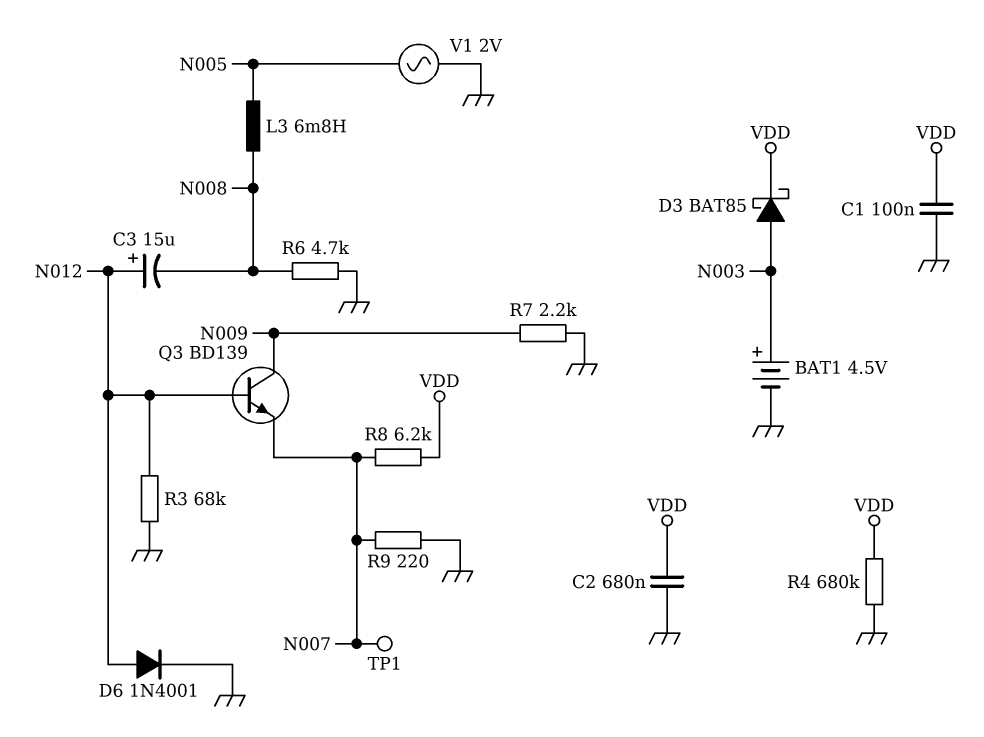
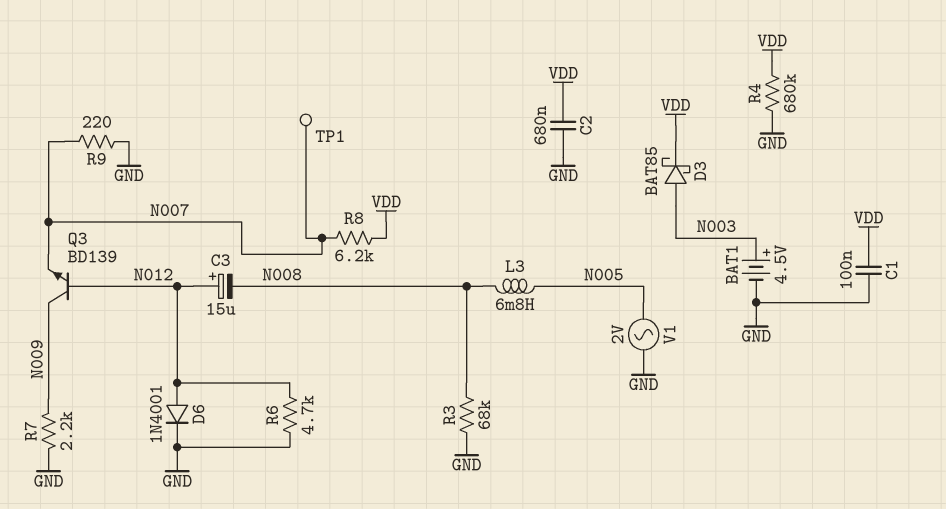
R3: 68k (GND, N012) -> 68k (GND, N008)
R6: 4.7k (GND, N008) -> 4.7k (GND, N012)

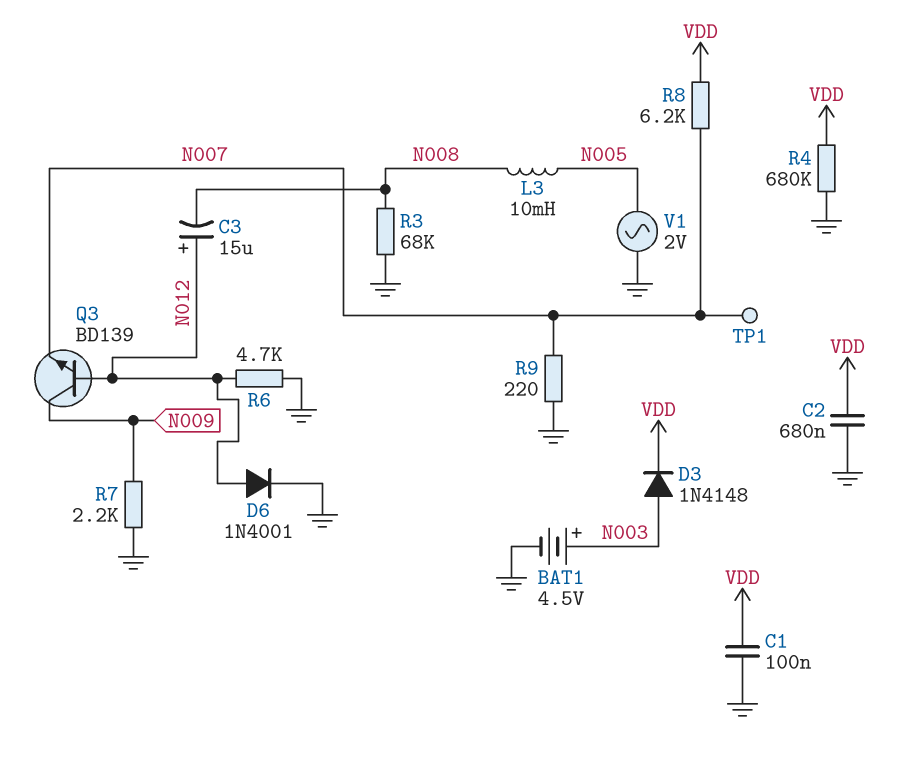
D3: schottky BAT85 (A N003, K VDD) -> diode 1N4148 (A N003, K VDD)
L3: 6.8mH (N005, N008) -> 10mH (N005, N008)

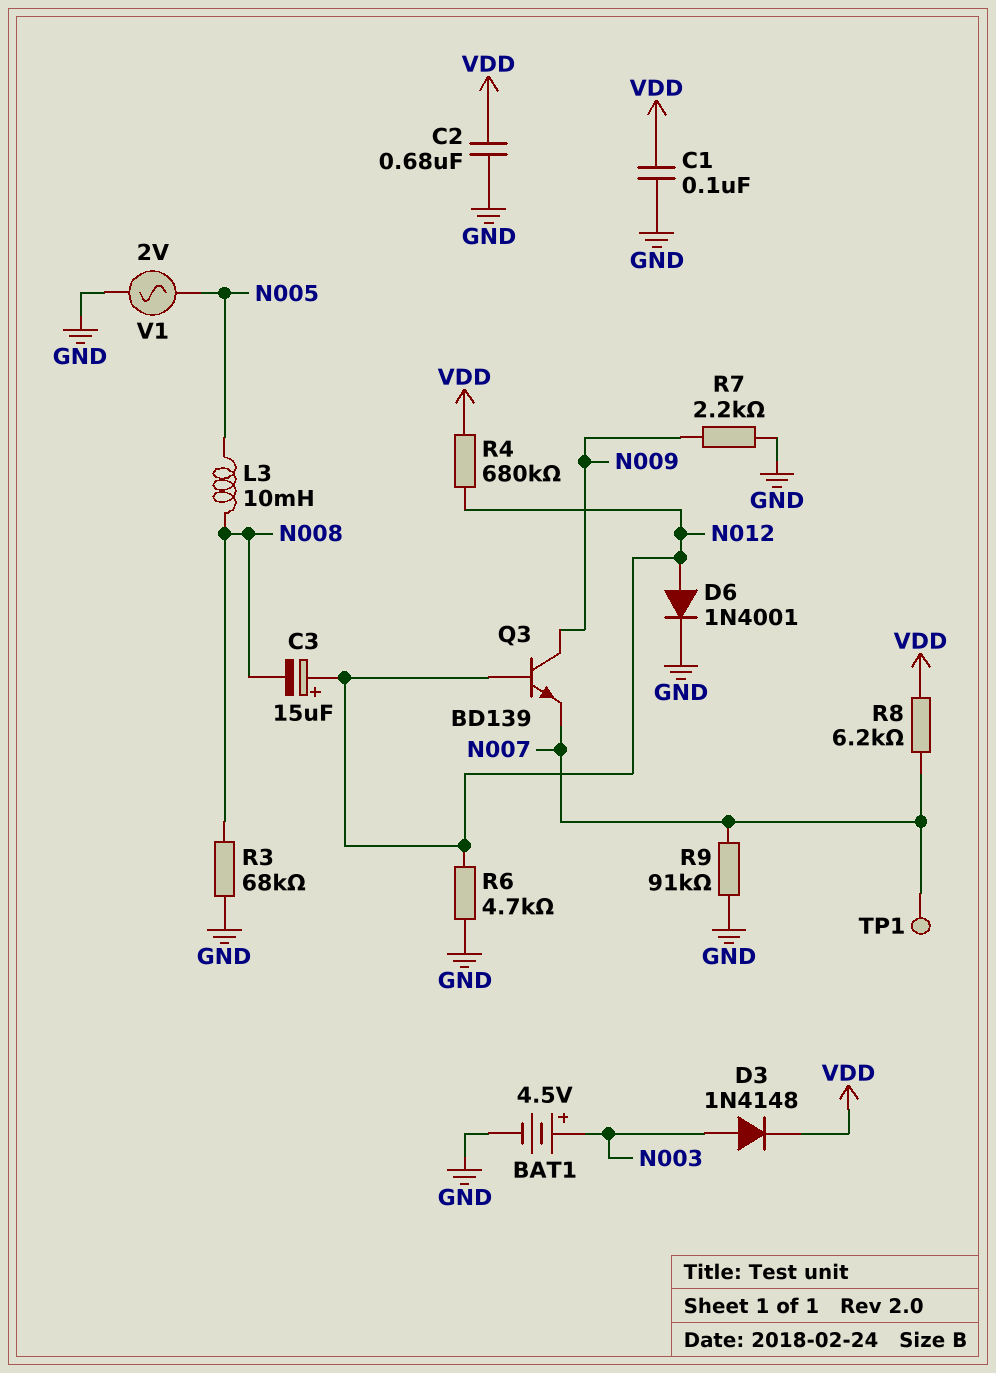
R4: 680k (GND, VDD) -> 680k (N012, VDD)
R9: 220 (GND, N007) -> 91k (GND, N007)

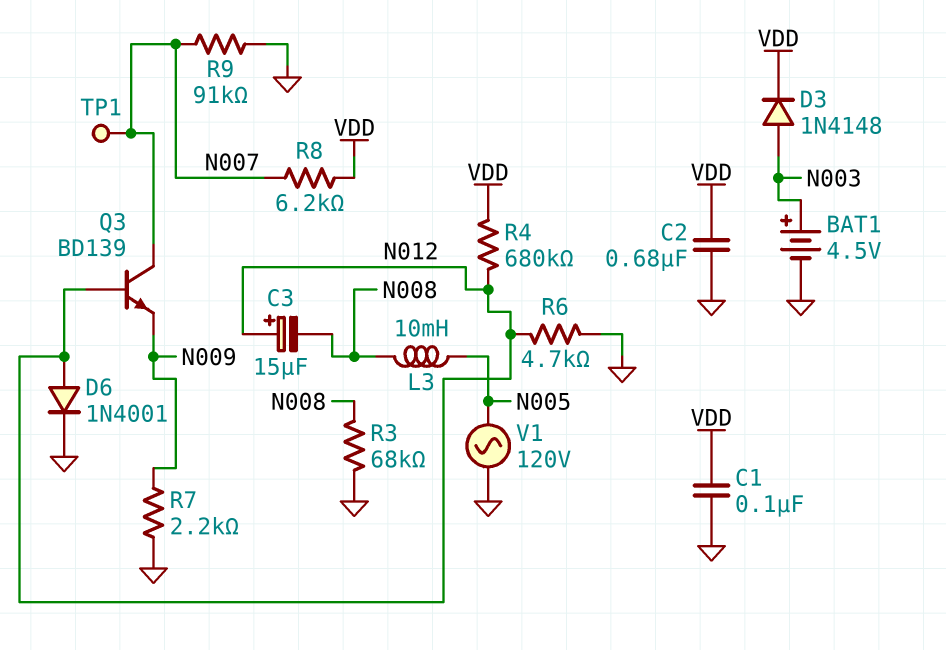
Q3: NPN BD139 (B N012, C N009, E N007) -> NPN BD139 (B N012, C N007, E N009)
V1: AC 2V (GND, N005) -> AC 120V (GND, N005)

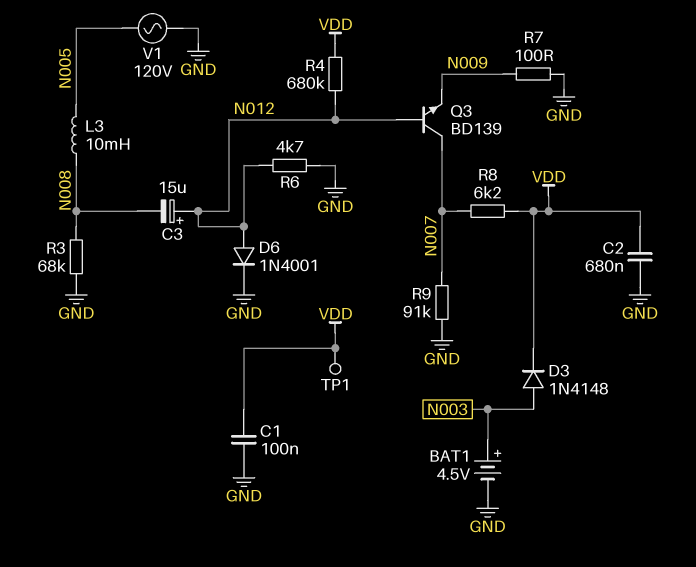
R7: 2.2k (GND, N009) -> 100 (GND, N009)
TP1: test point (N007) -> test point (VDD)

